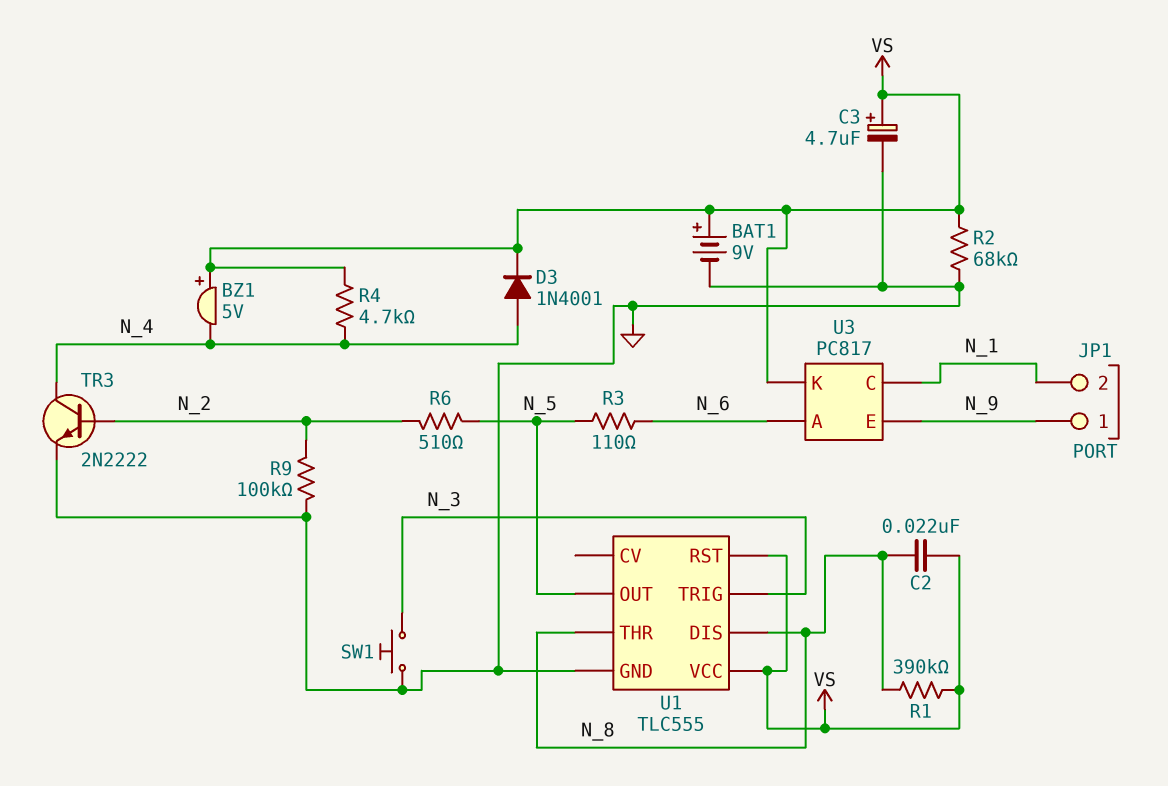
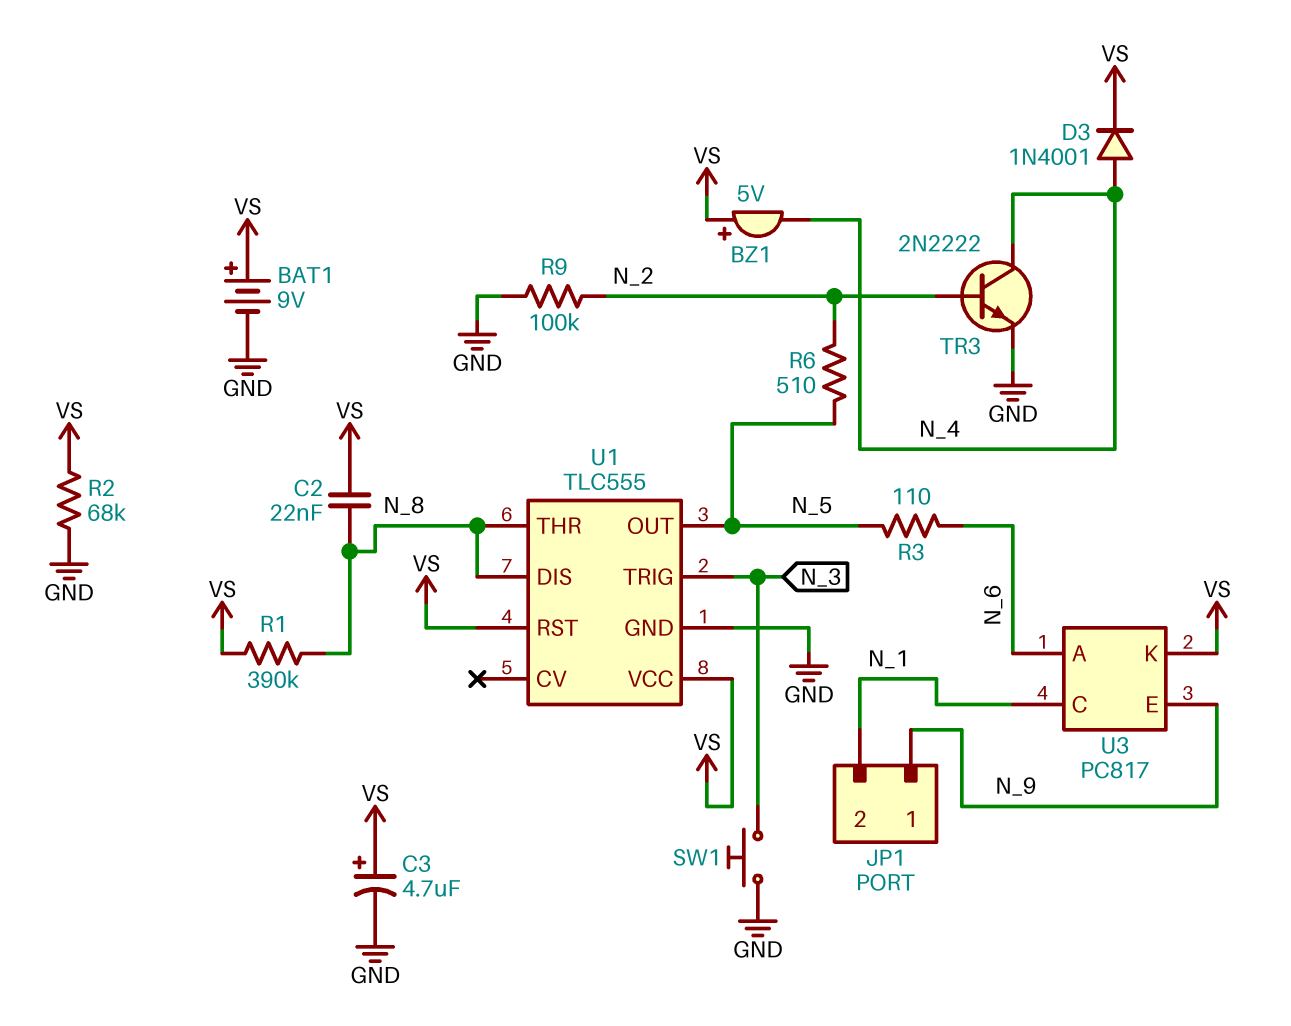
R4: 4.7k (N_4, VS) -> none

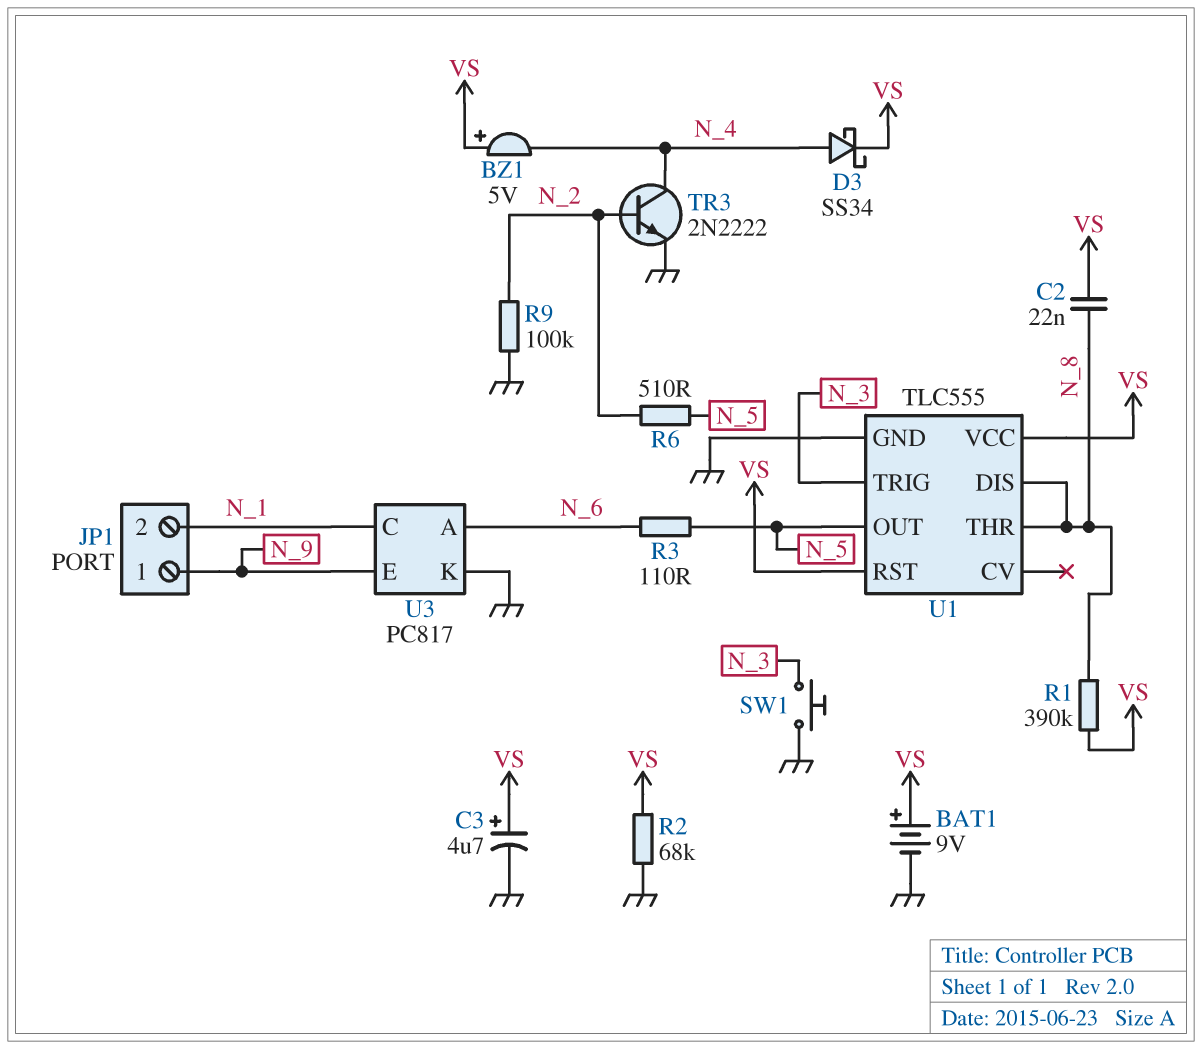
D3: diode 1N4001 (A N_4, K VS) -> schottky SS34 (A N_4, K VS)
U3 pin K: VS -> GND

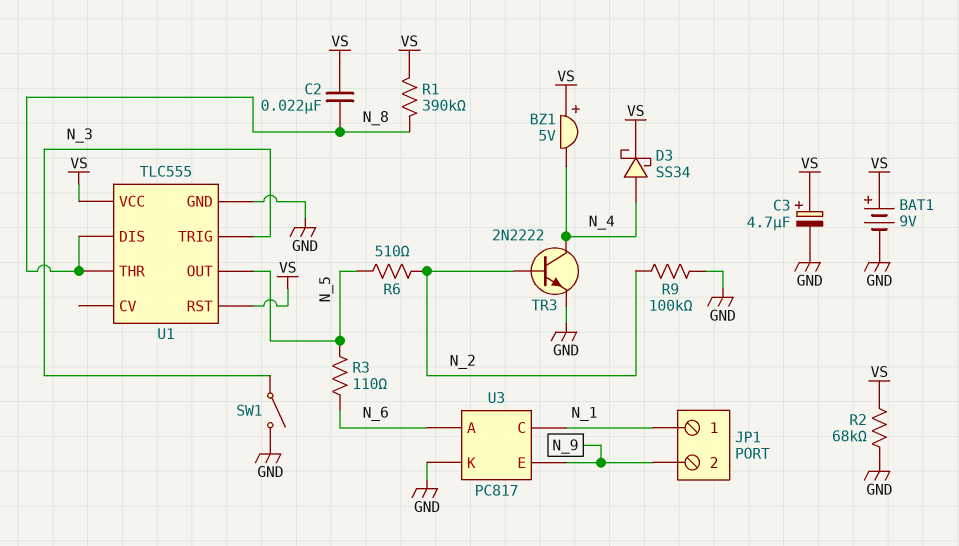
JP1 pin 1: N_9 -> N_1
JP1 pin 2: N_1 -> N_9
SW1: button (GND, N_3) -> switch (GND, N_3)

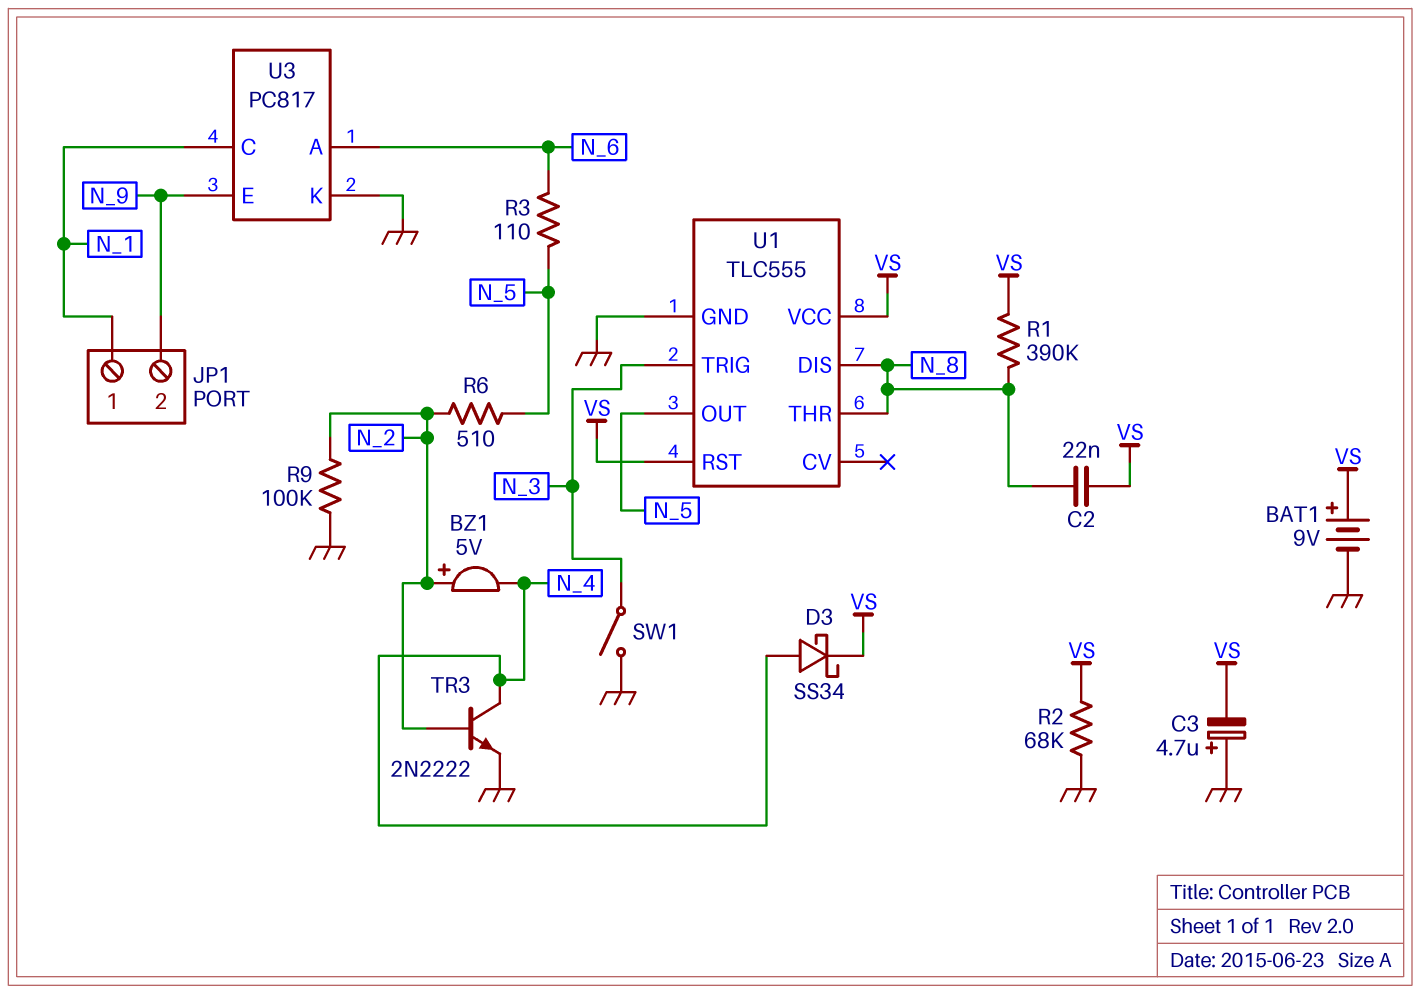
BZ1: buzzer 5V (plus VS, minus N_4) -> buzzer 5V (plus N_2, minus N_4)
C3: 4.7uF (plus VS, minus GND) -> 4.7uF (plus GND, minus VS)

